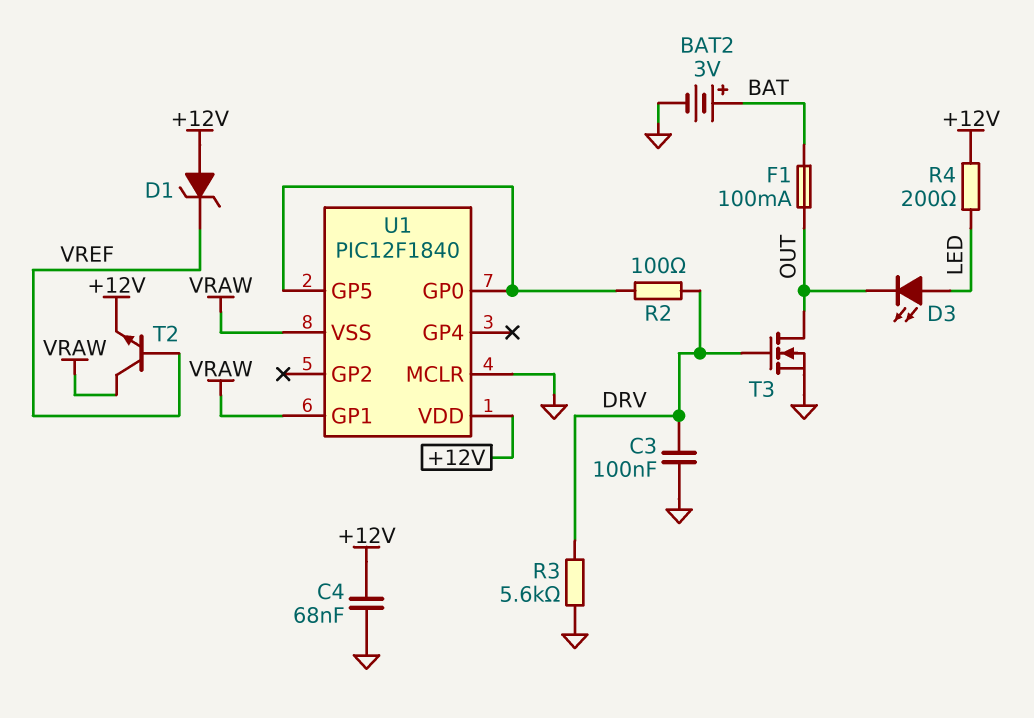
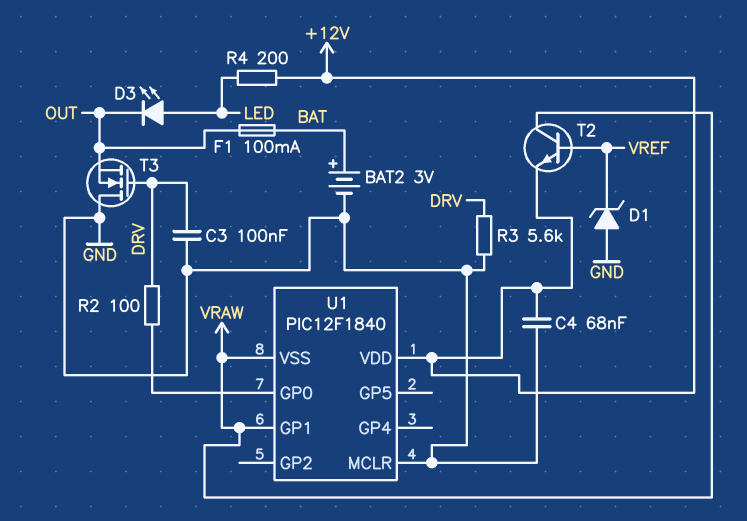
D1: zener (A +12V, K VREF) -> zener (A GND, K VREF)
T3: NMOS (G DRV, D OUT, S GND) -> NMOS (G DRV, D GND, S OUT)
U1 pin GP5: U1/GP0 -> none

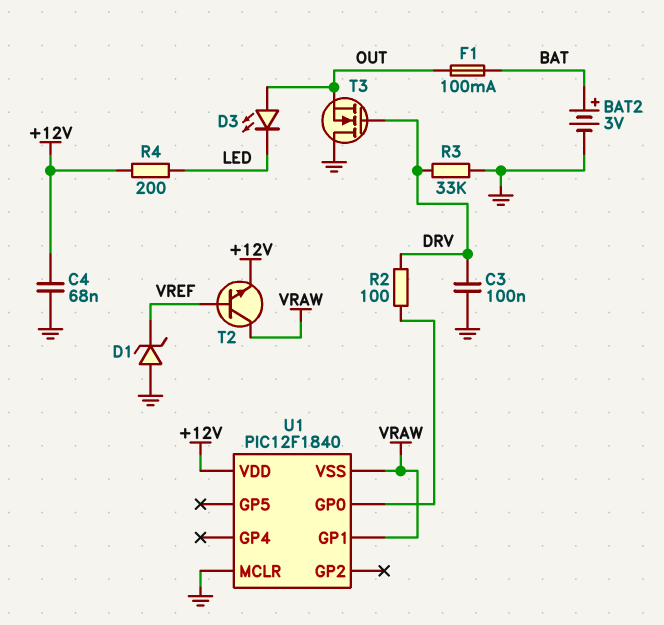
D3: LED (A LED, K OUT) -> LED (A OUT, K LED)
R3: 5.6k (DRV, GND) -> 33k (DRV, GND)

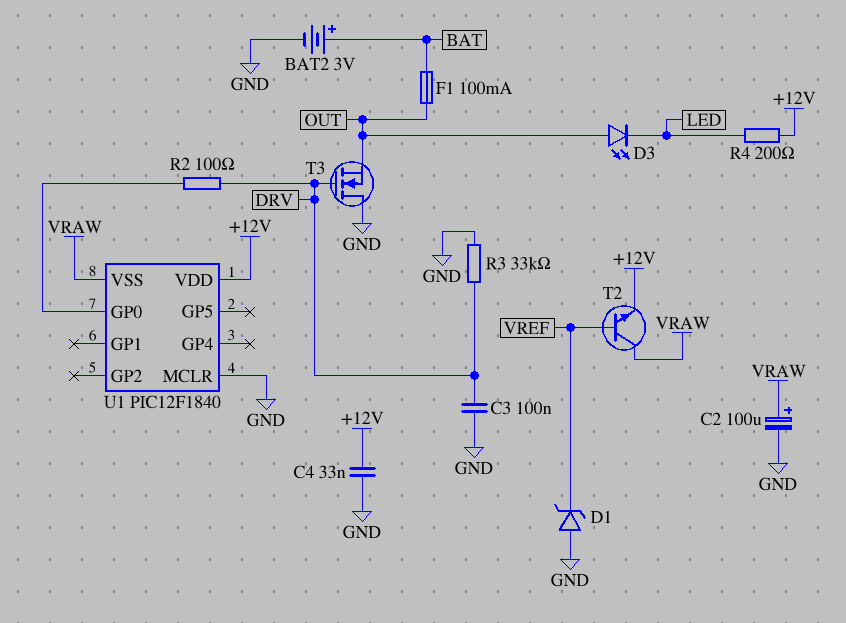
C2: none -> 100uF (plus VRAW, minus GND)
C4: 68nF (+12V, GND) -> 33nF (+12V, GND)
U1 pin GP1: VRAW -> none

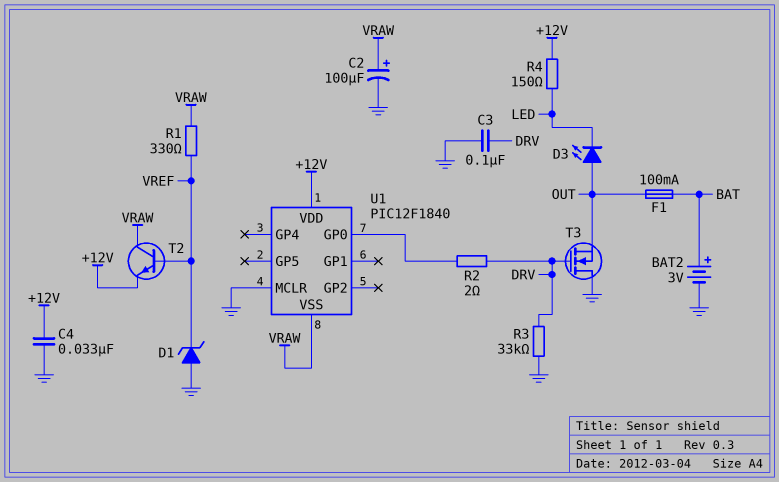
R1: none -> 330 (VRAW, VREF)
R2: 100 (DRV, U1/GP0) -> 2 (DRV, U1/GP0)
R4: 200 (+12V, LED) -> 150 (+12V, LED)

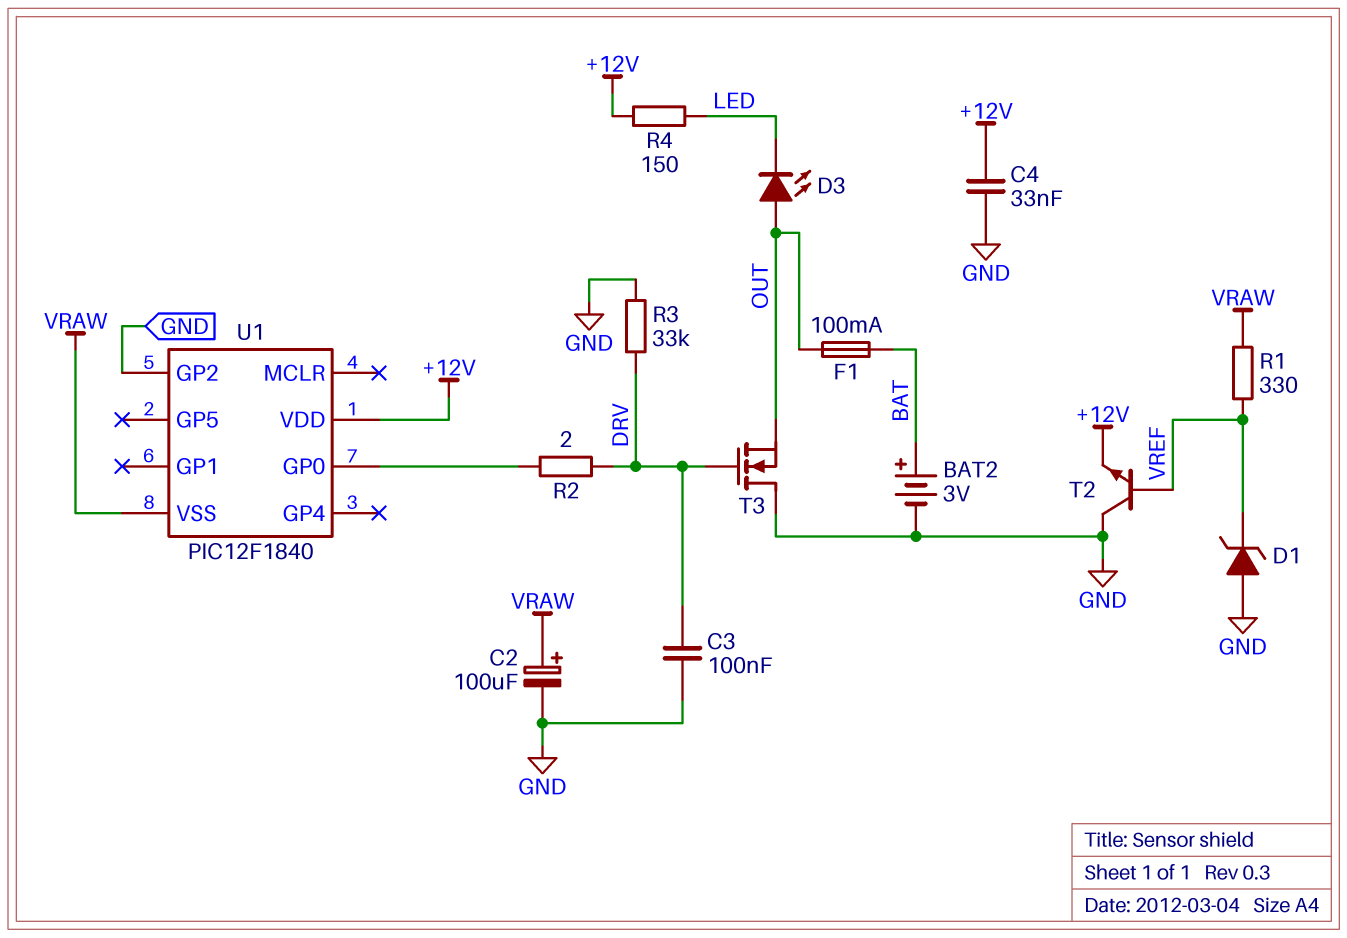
T2: NPN (B VREF, C VRAW, E +12V) -> NPN (B VREF, C GND, E +12V)
U1 pin GP2: none -> GND
U1 pin MCLR: GND -> none

